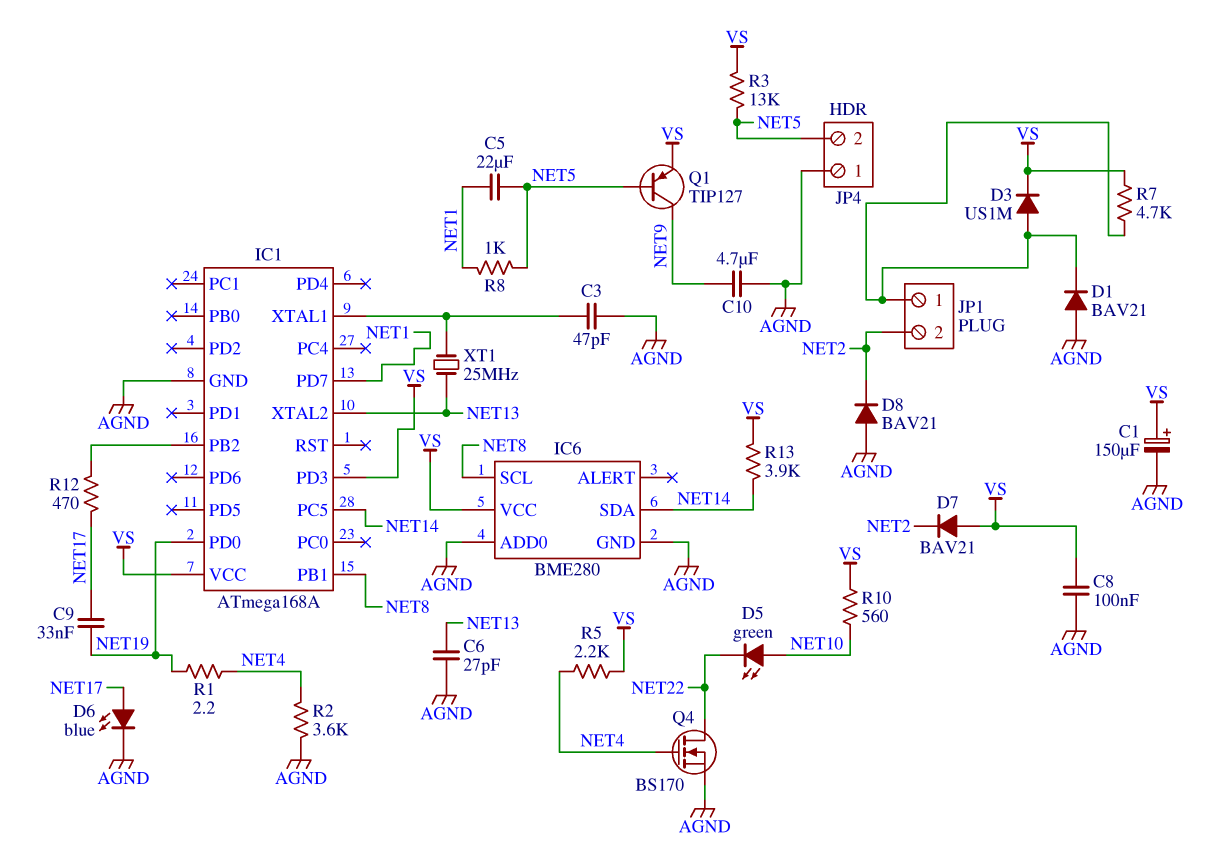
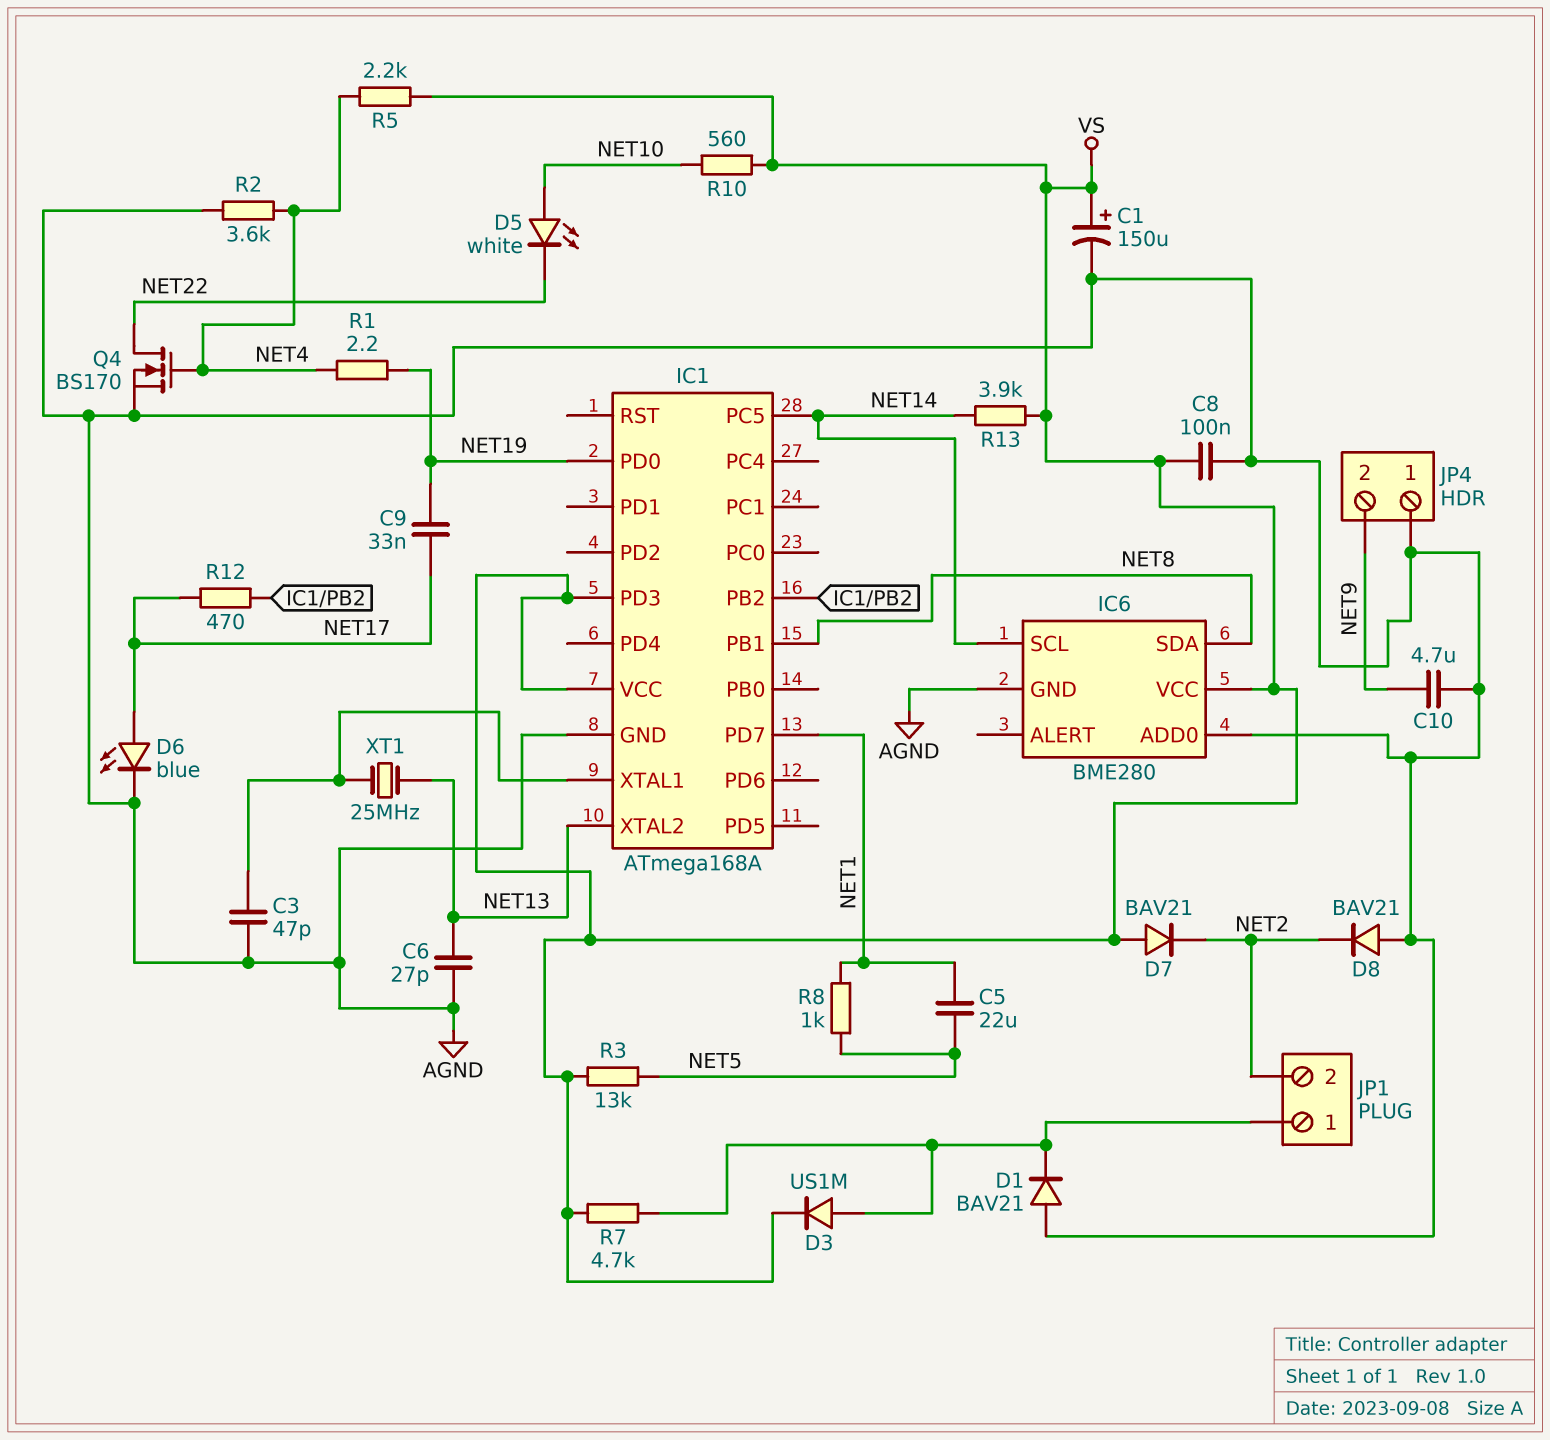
D5: LED green (A NET10, K NET22) -> LED white (A NET10, K NET22)
IC6 pin SCL: NET8 -> NET14
IC6 pin SDA: NET14 -> NET8
JP4 pin 2: NET5 -> NET9
Q1: PNP TIP127 (B NET5, C NET9, E VS) -> none

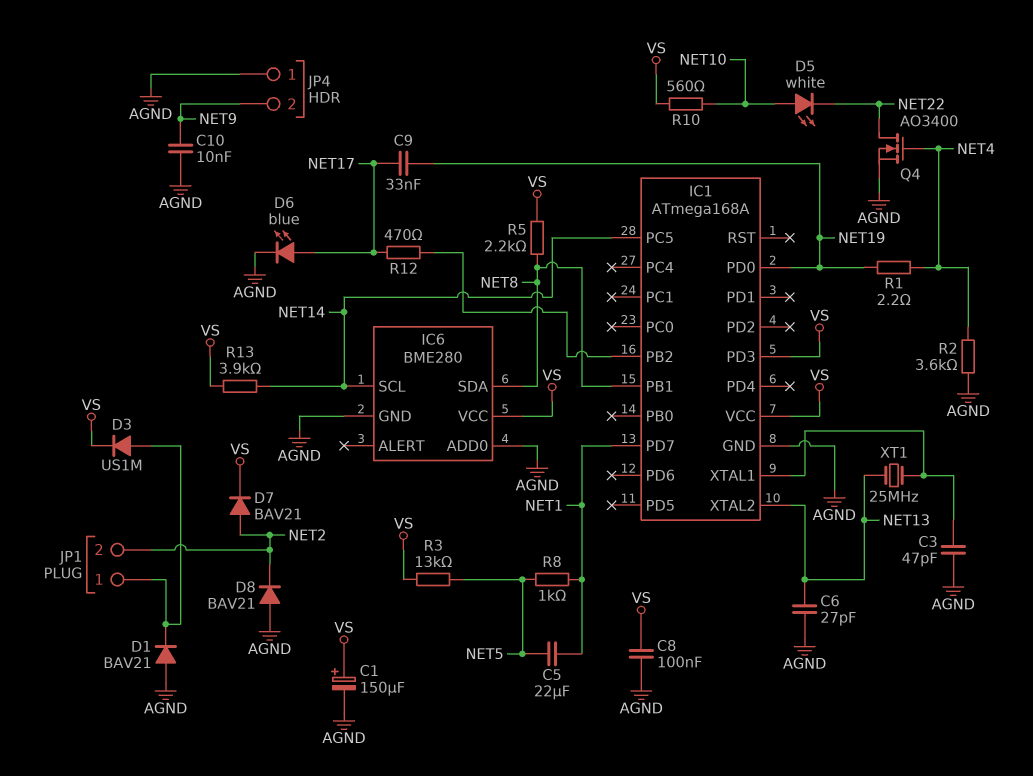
C10: 4.7uF (AGND, NET9) -> 10nF (AGND, NET9)
D7: diode BAV21 (A VS, K NET2) -> diode BAV21 (A NET2, K VS)
Q4: NMOS BS170 (G NET4, D NET22, S AGND) -> NMOS AO3400 (G NET4, D NET22, S AGND)
R5: 2.2k (NET4, VS) -> 2.2k (NET8, VS)
R7: 4.7k (JP1/1, VS) -> none

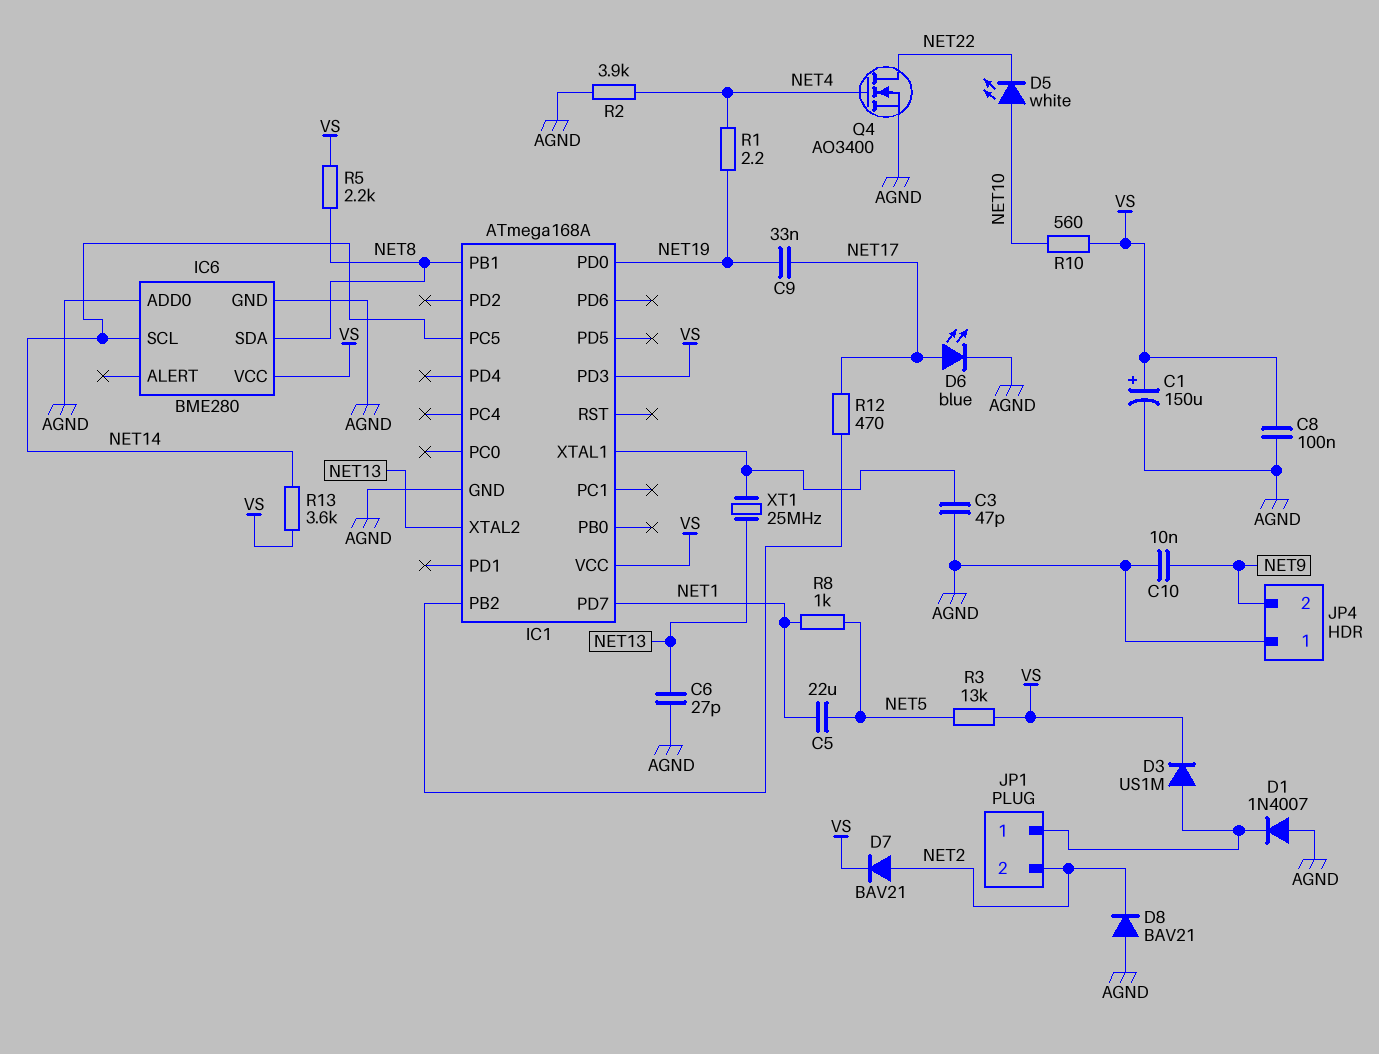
D1: diode BAV21 (A AGND, K JP1/1) -> diode 1N4007 (A AGND, K JP1/1)
R2: 3.6k (AGND, NET4) -> 3.9k (AGND, NET4)
R13: 3.9k (NET14, VS) -> 3.6k (NET14, VS)

